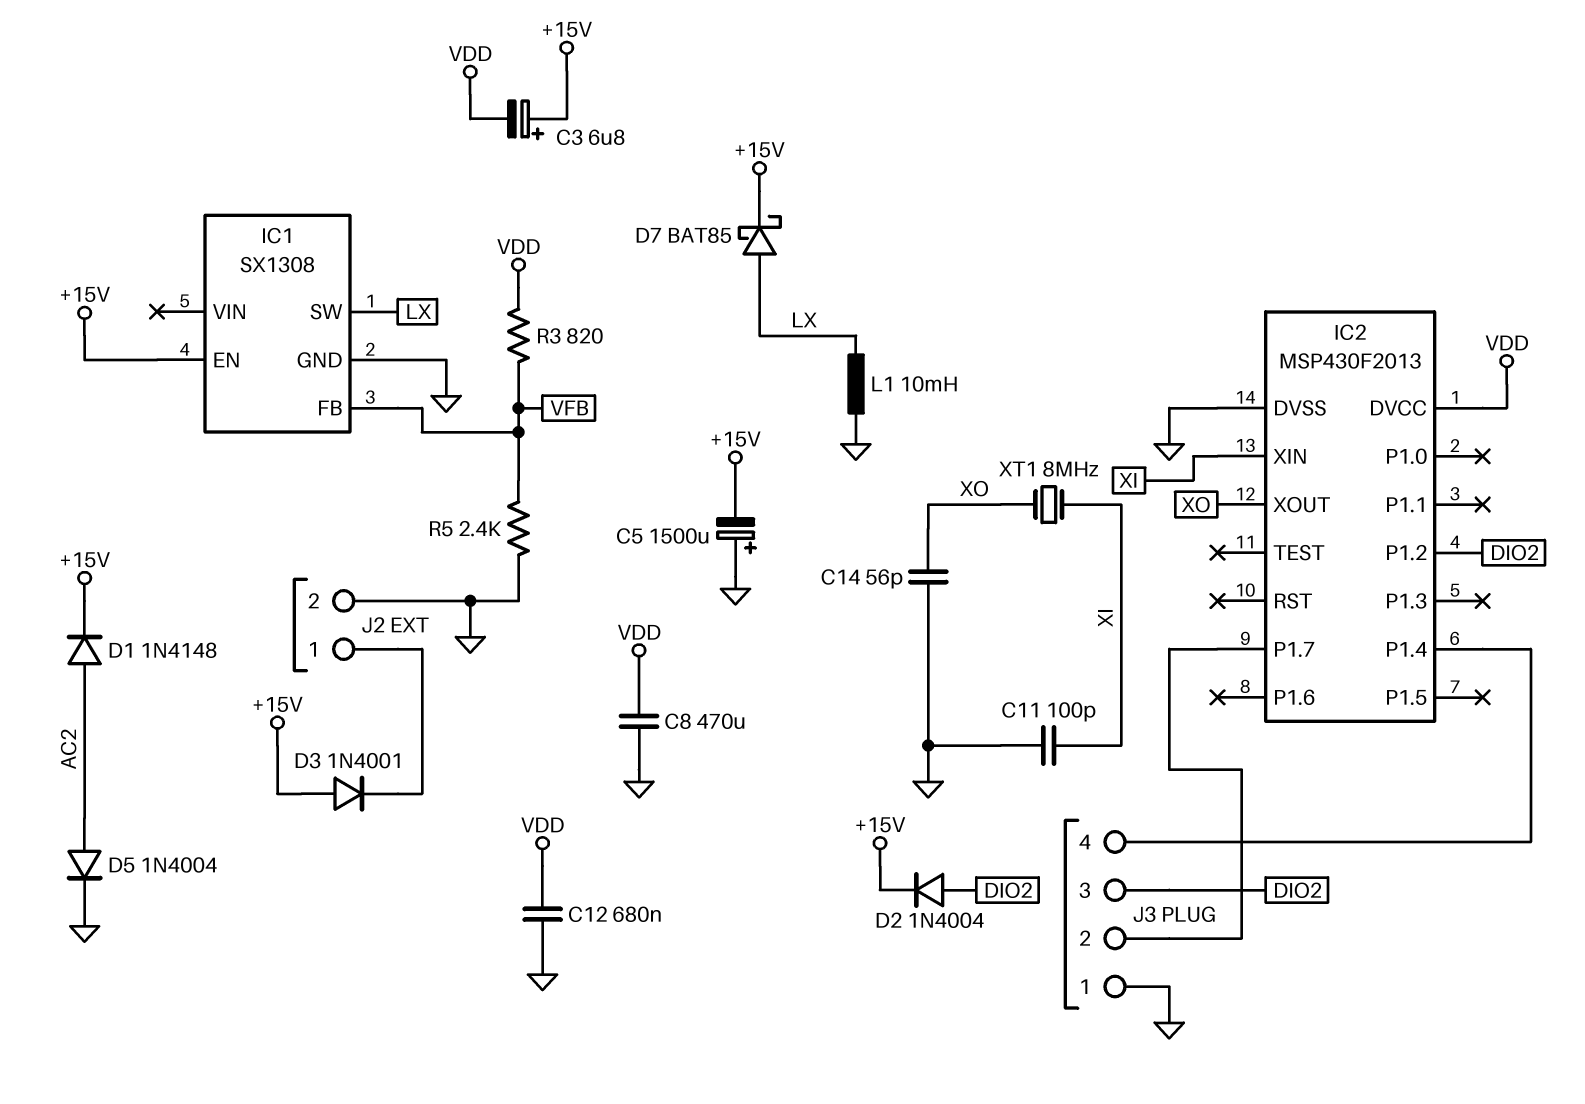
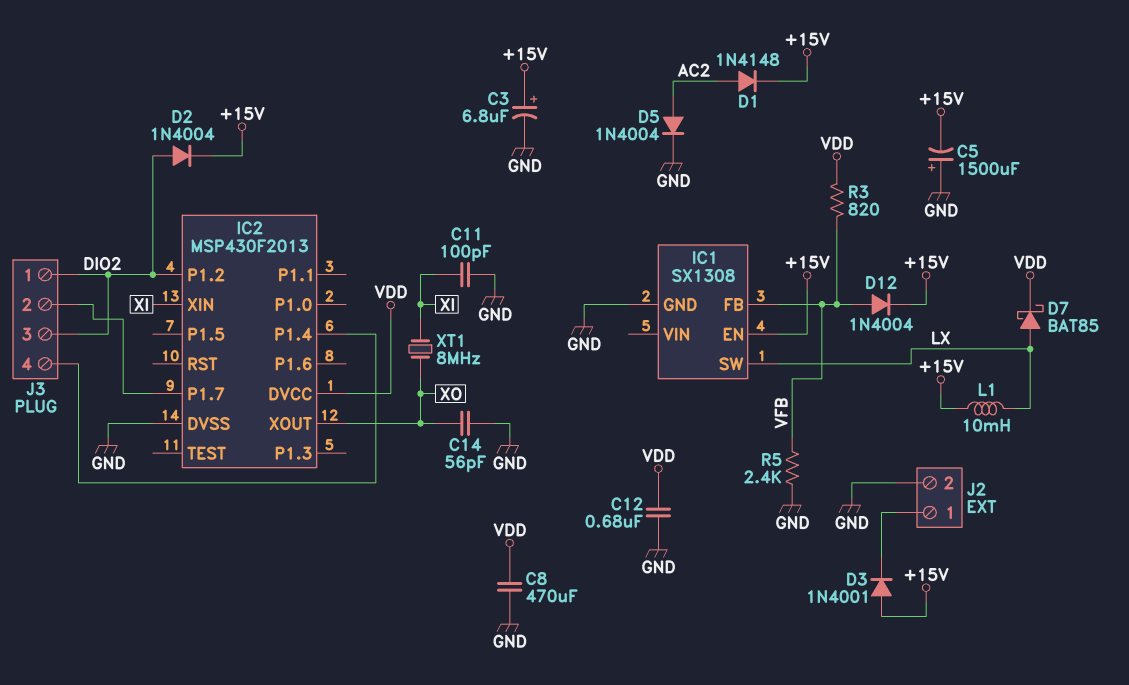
C3: 6.8uF (plus +15V, minus VDD) -> 6.8uF (plus +15V, minus GND)
D7: schottky BAT85 (A LX, K +15V) -> schottky BAT85 (A LX, K VDD)
D12: none -> diode 1N4004 (A VFB, K +15V)
J3 pin 1: GND -> DIO2
L1: 10mH (GND, LX) -> 10mH (+15V, LX)

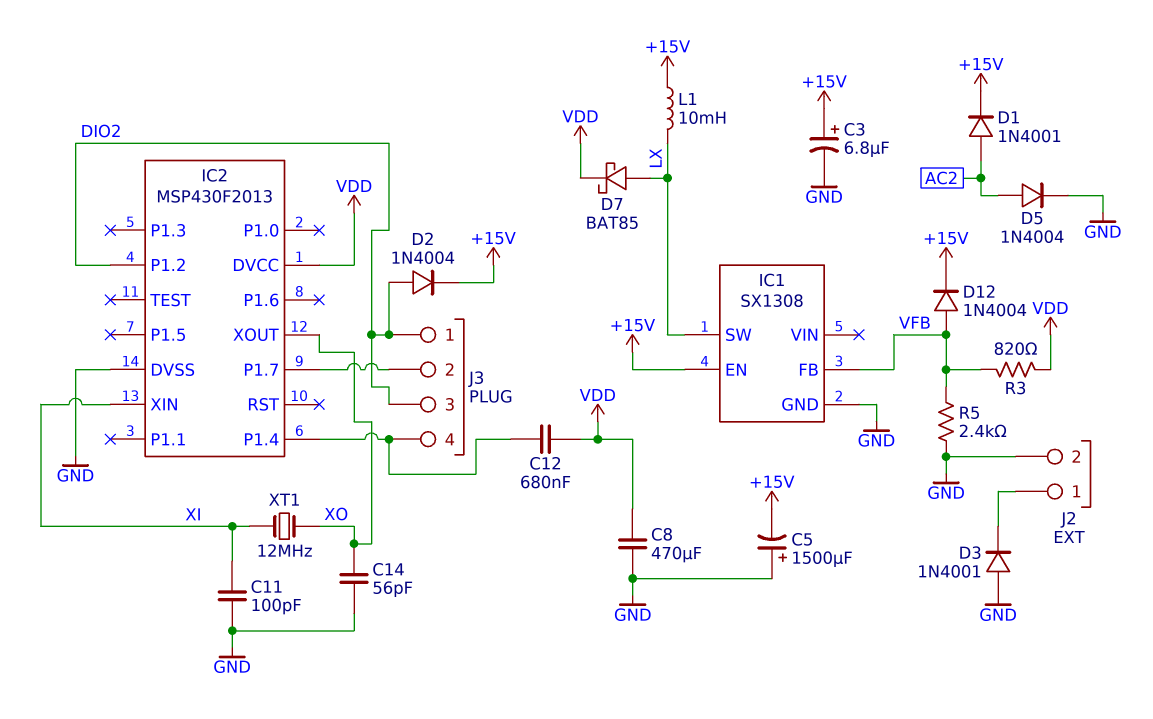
C12: 680nF (GND, VDD) -> 680nF (IC2/P1.4, VDD)
D1: diode 1N4148 (A AC2, K +15V) -> diode 1N4001 (A AC2, K +15V)
D3: diode 1N4001 (A +15V, K J2/1) -> diode 1N4001 (A GND, K J2/1)
XT1: 8MHz (XI, XO) -> 12MHz (XI, XO)

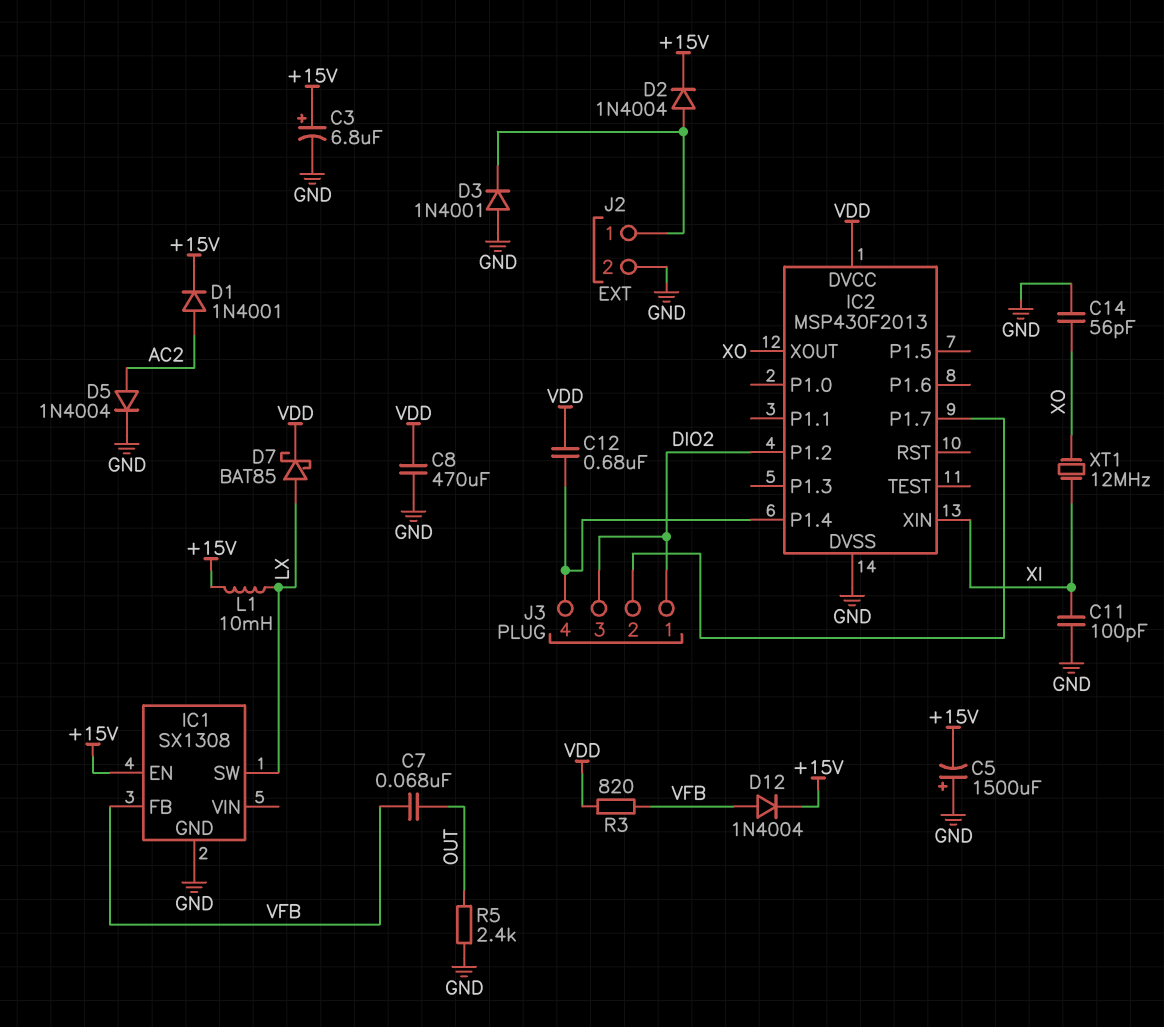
C7: none -> 68nF (OUT, VFB)
D2: diode 1N4004 (A DIO2, K +15V) -> diode 1N4004 (A J2/1, K +15V)
R5: 2.4k (GND, VFB) -> 2.4k (GND, OUT)

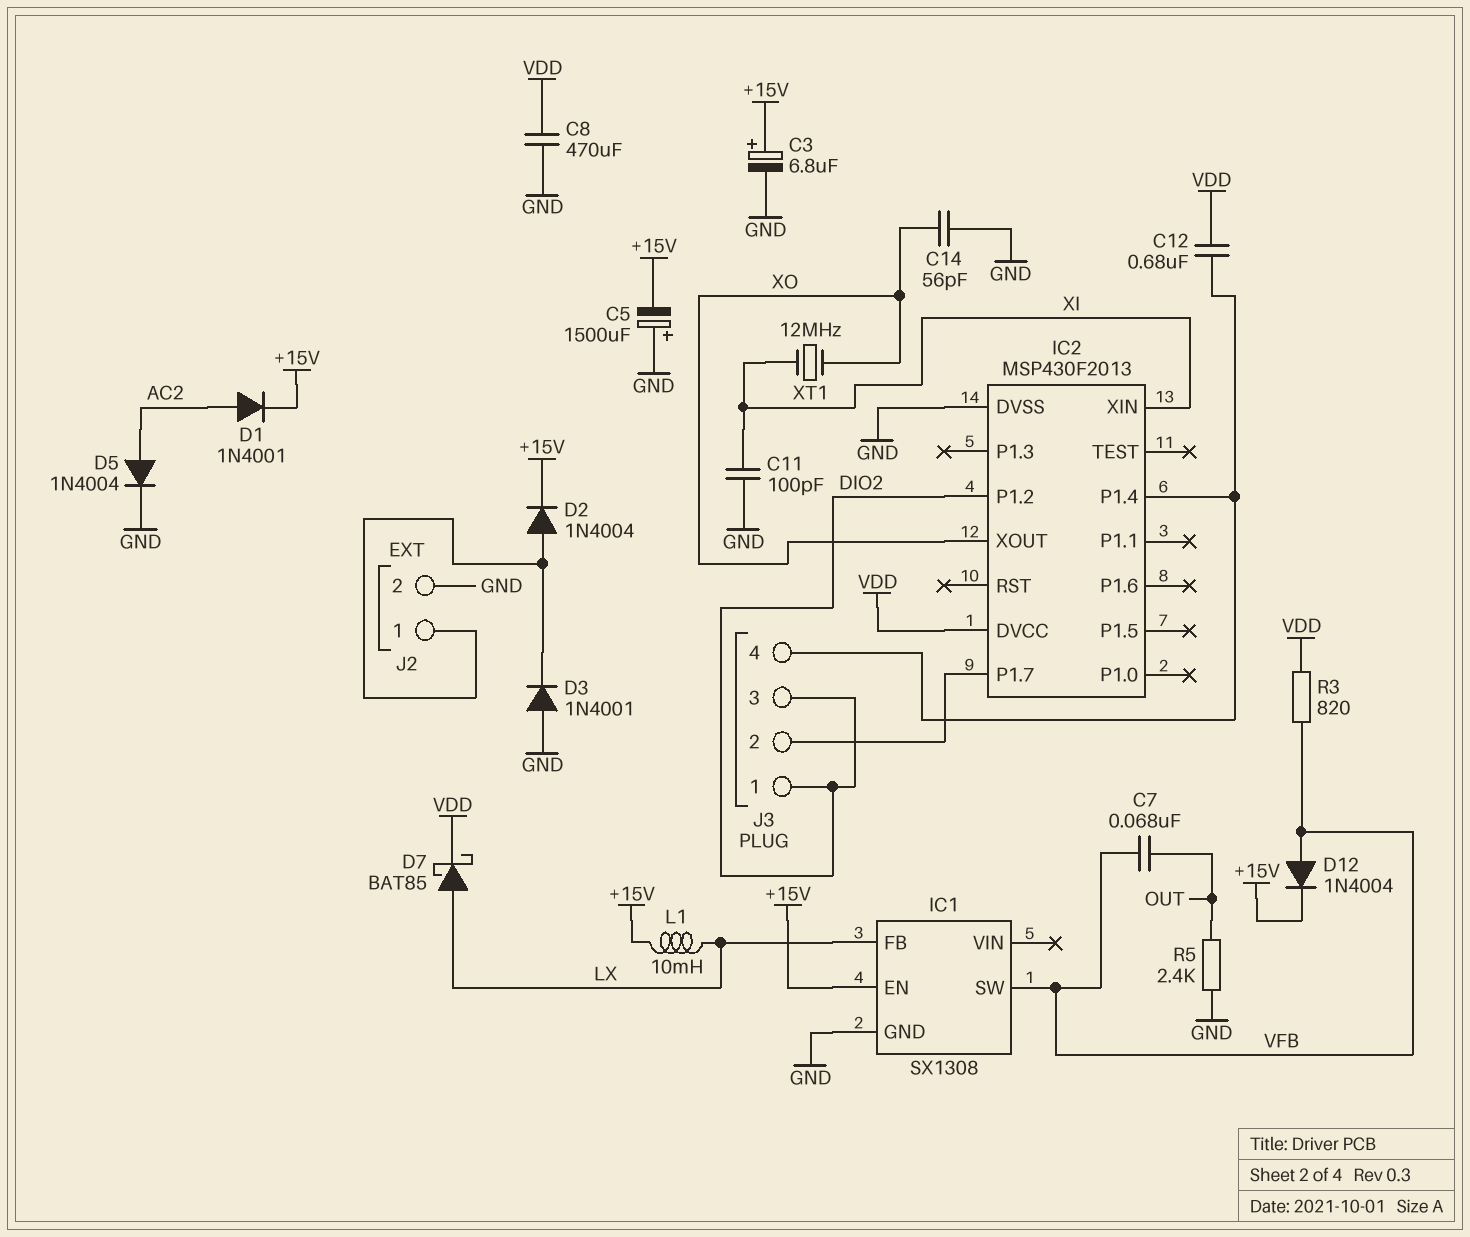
IC1 pin FB: VFB -> LX
IC1 pin SW: LX -> VFB

